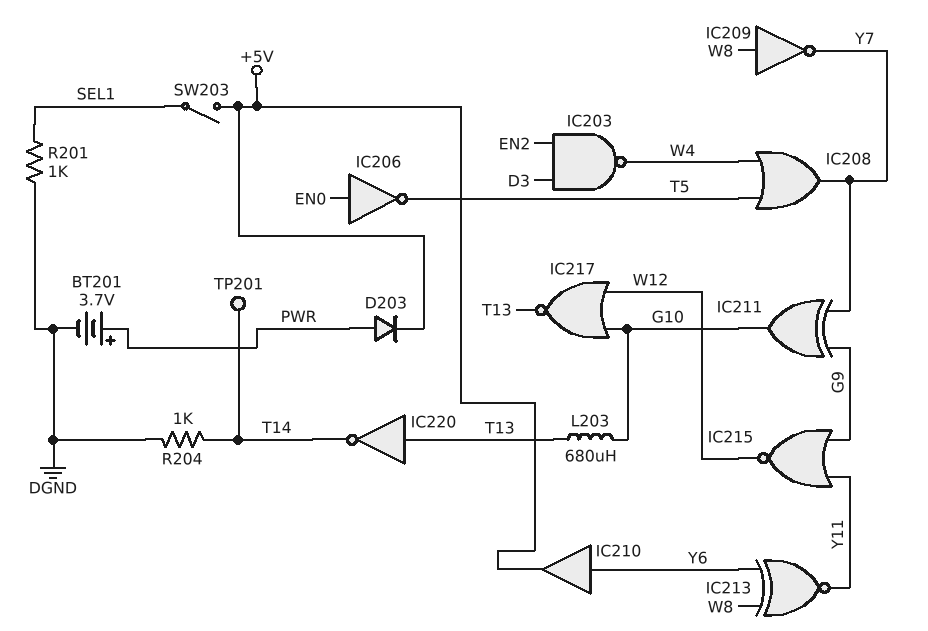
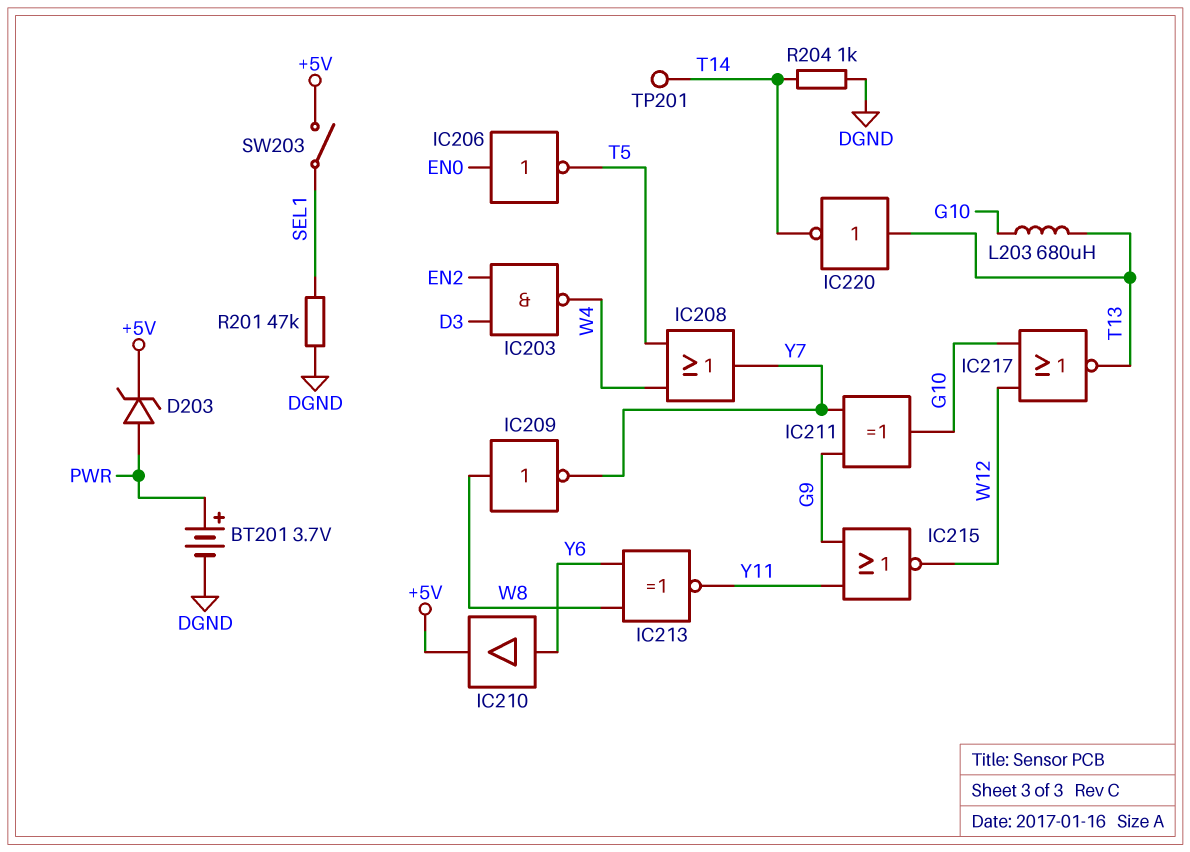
D203: diode (A PWR, K +5V) -> zener (A PWR, K +5V)
R201: 1k (DGND, SEL1) -> 47k (DGND, SEL1)

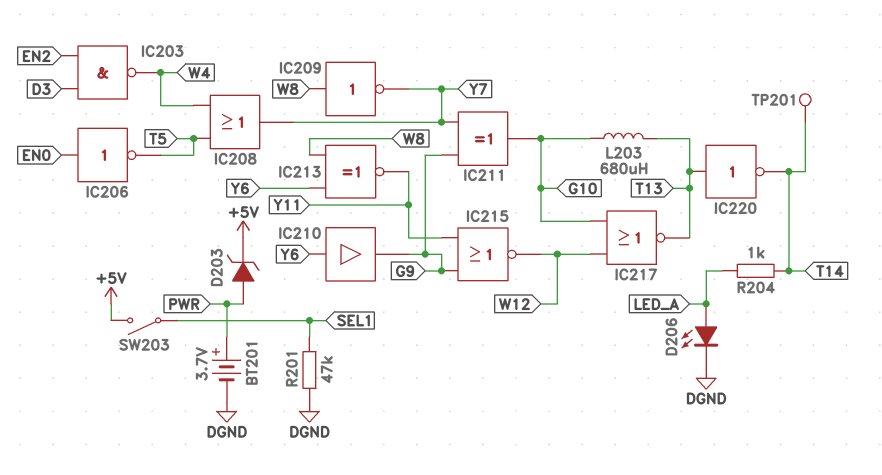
D206: none -> LED (A LED_A, K DGND)
IC210: buffer (in Y6, out +5V) -> buffer (in Y6, out G9)
R204: 1k (DGND, T14) -> 1k (LED_A, T14)

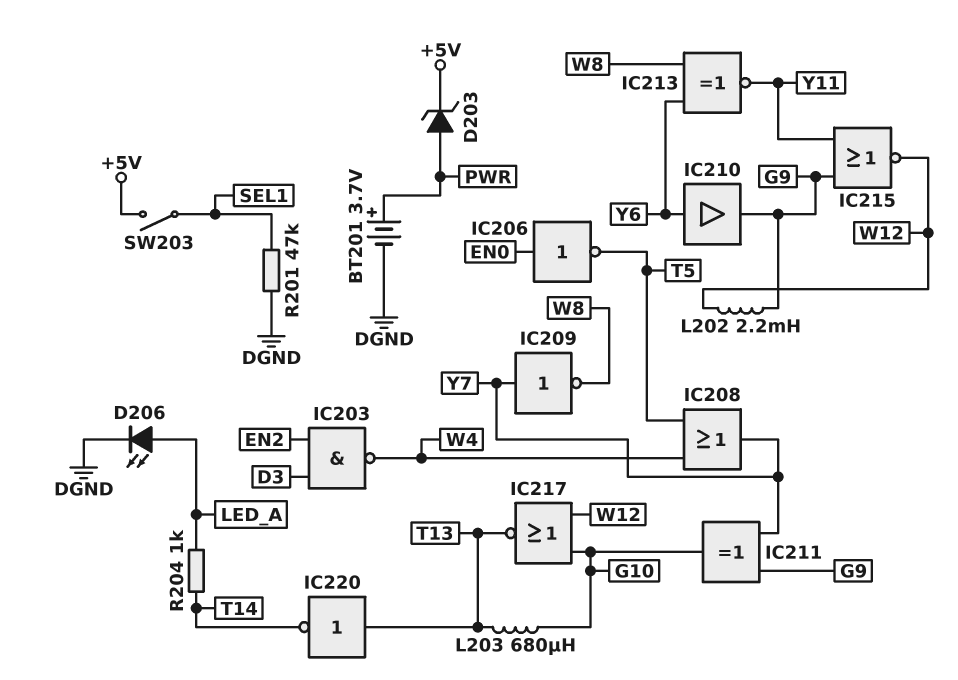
IC209: NOT (in W8, out Y7) -> NOT (in Y7, out W8)
L202: none -> 2.2mH (G9, W12)
TP201: test point (T14) -> none

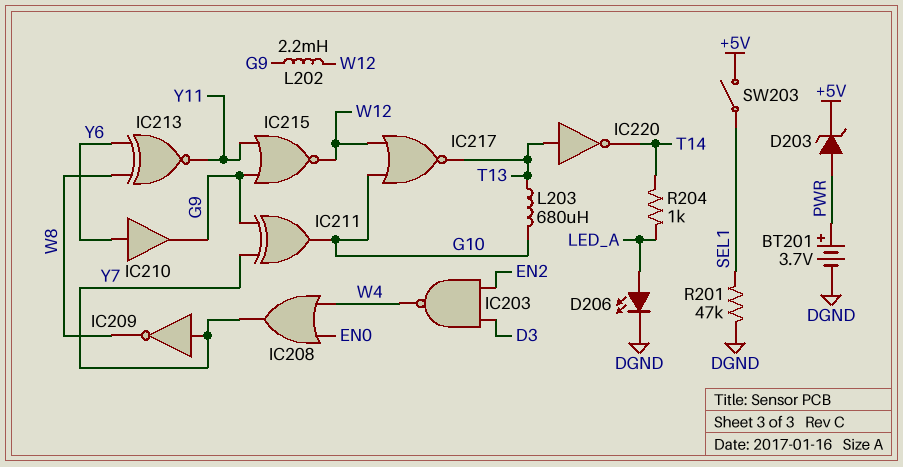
IC206: NOT (in EN0, out T5) -> none
IC208: OR (in T5, in W4, out Y7) -> OR (in EN0, in W4, out Y7)

